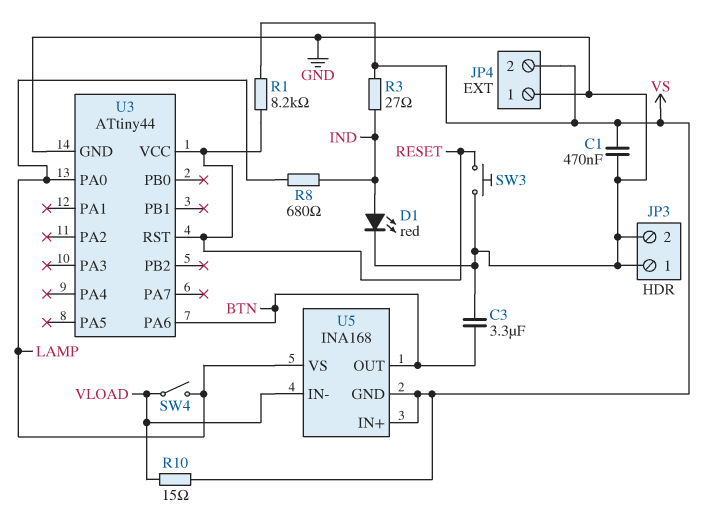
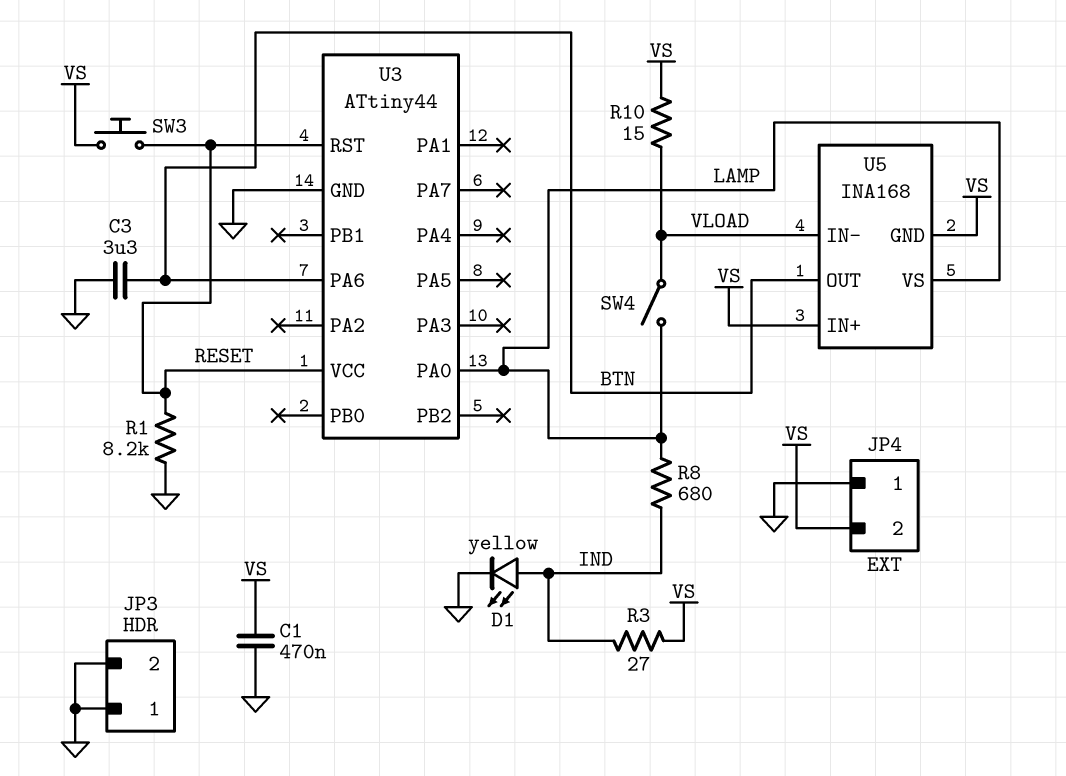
D1: LED red (A IND, K GND) -> LED yellow (A IND, K GND)
R1: 8.2k (RESET, VS) -> 8.2k (GND, RESET)
SW3: button (GND, RESET) -> button (RESET, VS)

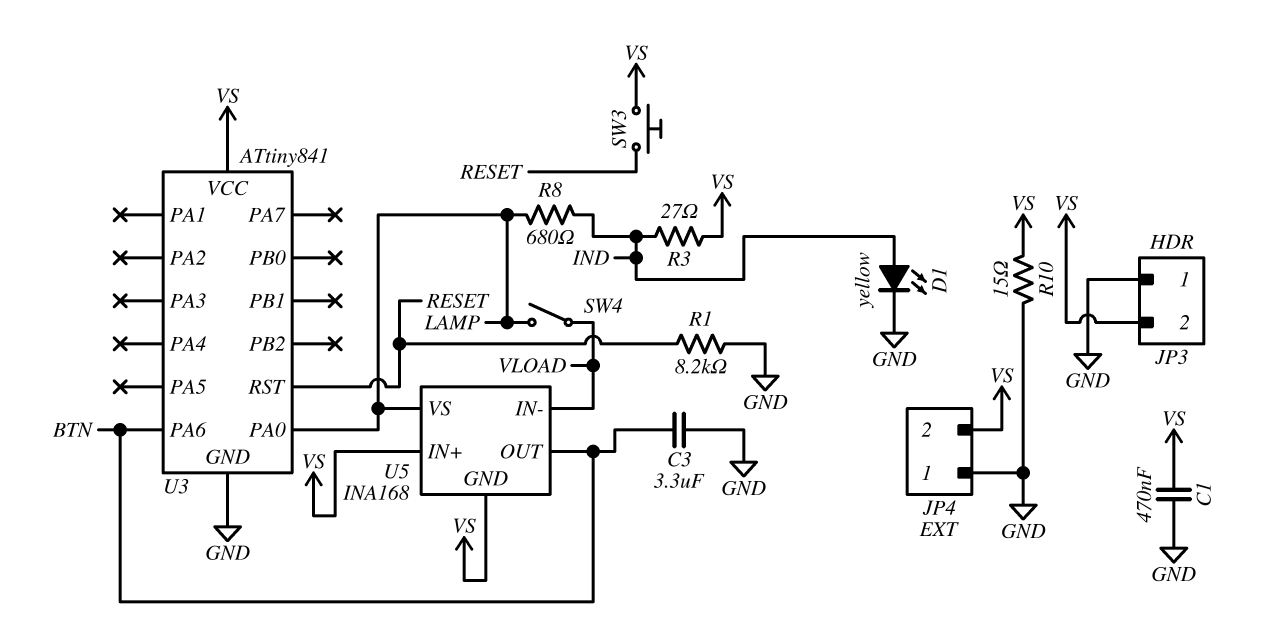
JP3 pin 2: GND -> VS
R10: 15 (VLOAD, VS) -> 15 (GND, VS)
U3: ATtiny44 -> ATtiny841
U3 pin VCC: RESET -> VS

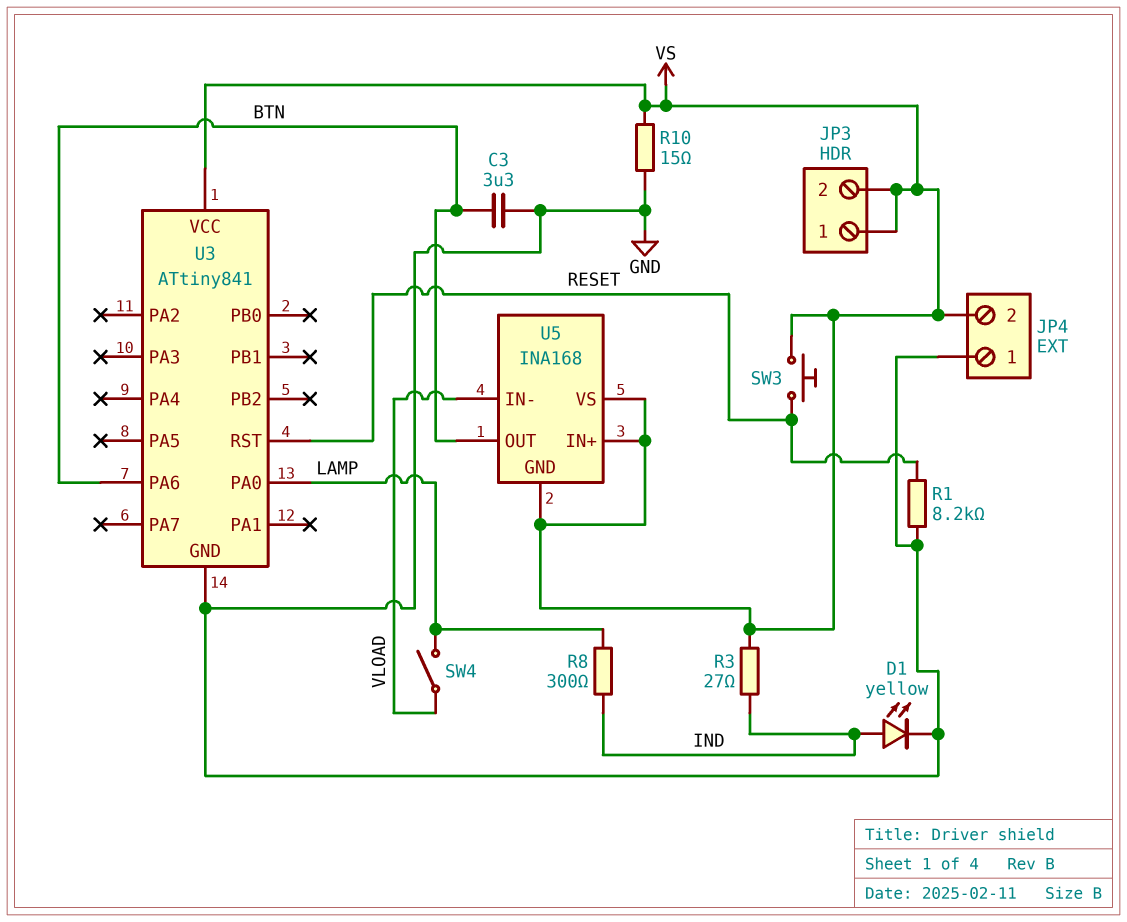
C1: 470nF (GND, VS) -> none
JP3 pin 1: GND -> VS
R8: 680 (IND, LAMP) -> 300 (IND, LAMP)
U5 pin VS: LAMP -> VS

